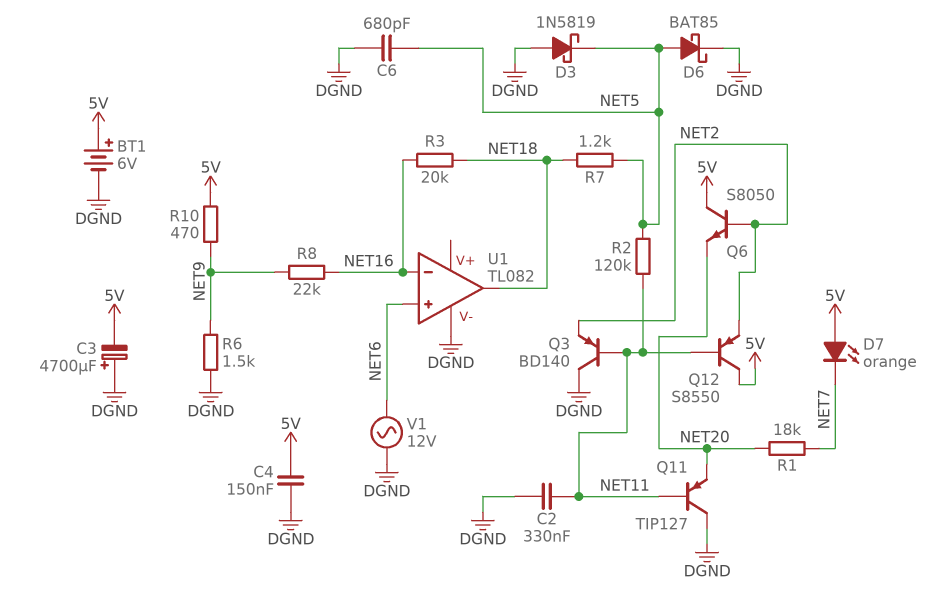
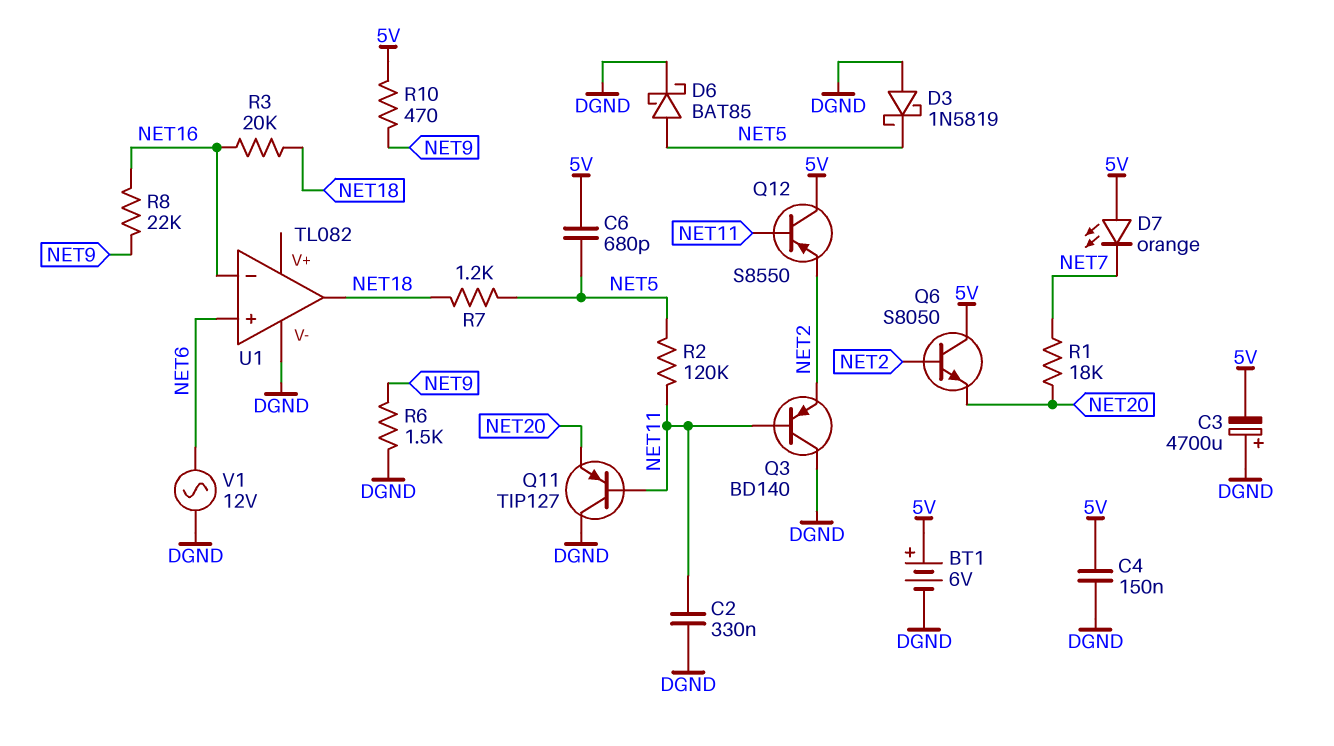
C6: 680pF (DGND, NET5) -> 680pF (5V, NET5)

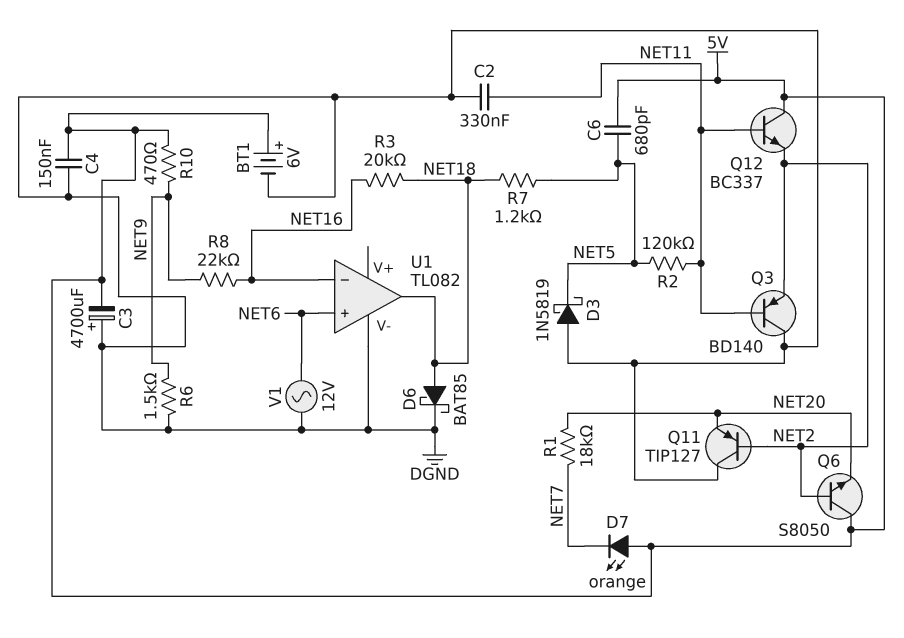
D6: schottky BAT85 (A NET5, K DGND) -> schottky BAT85 (A NET18, K DGND)
Q11: PNP TIP127 (B NET11, C DGND, E NET20) -> PNP TIP127 (B NET2, C DGND, E NET20)
Q12: PNP S8550 (B NET11, C 5V, E NET2) -> NPN BC337 (B NET11, C 5V, E NET2)

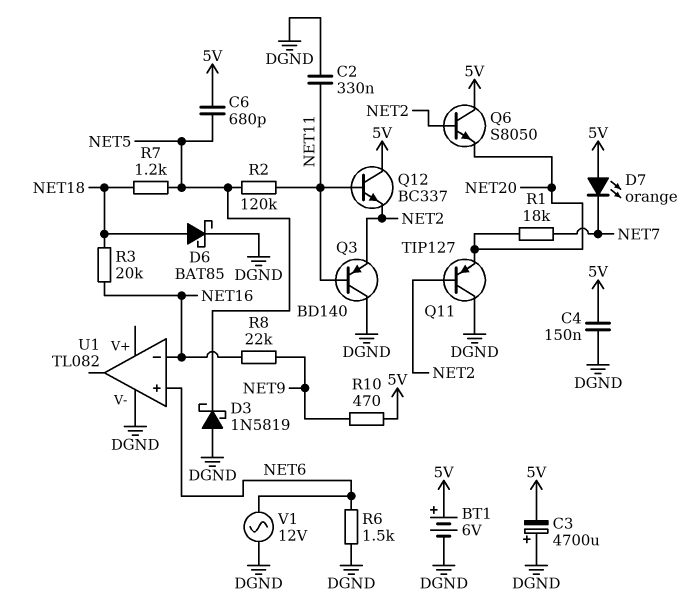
R6: 1.5k (DGND, NET9) -> 1.5k (DGND, NET6)
U1 pin out: NET18 -> none

